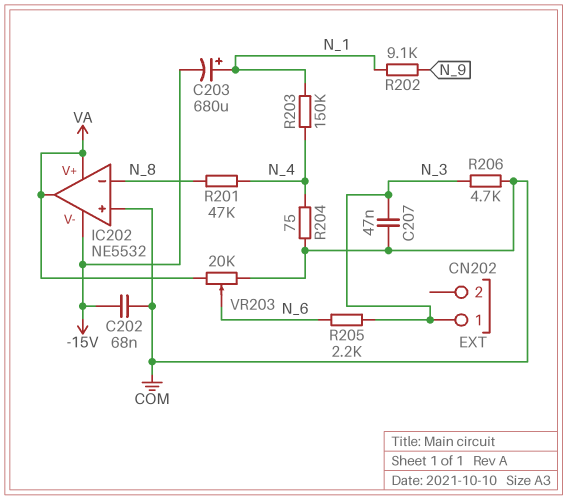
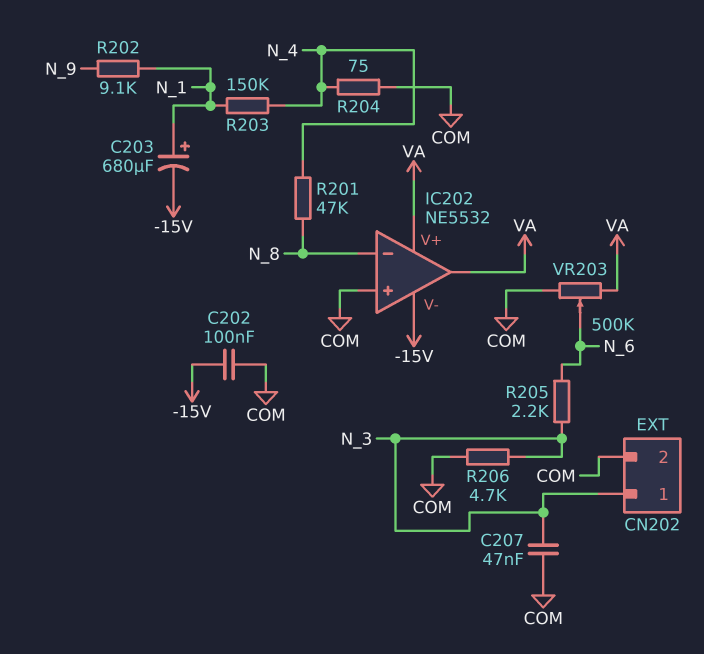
C202: 68nF (-15V, COM) -> 100nF (-15V, COM)
CN202 pin 2: none -> COM
VR203: 20k (COM, VA, wiper N_6) -> 500k (COM, VA, wiper N_6)

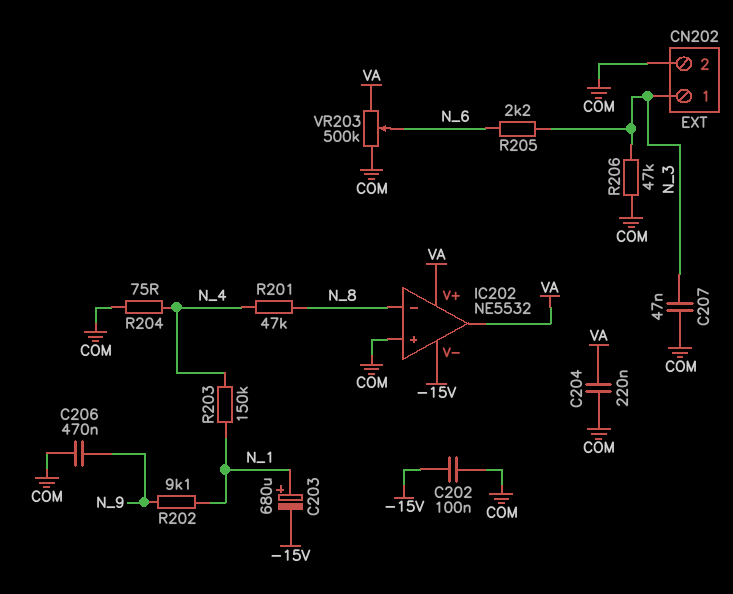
C204: none -> 220nF (COM, VA)
C206: none -> 470nF (COM, N_9)
R206: 4.7k (COM, N_3) -> 47k (COM, N_3)

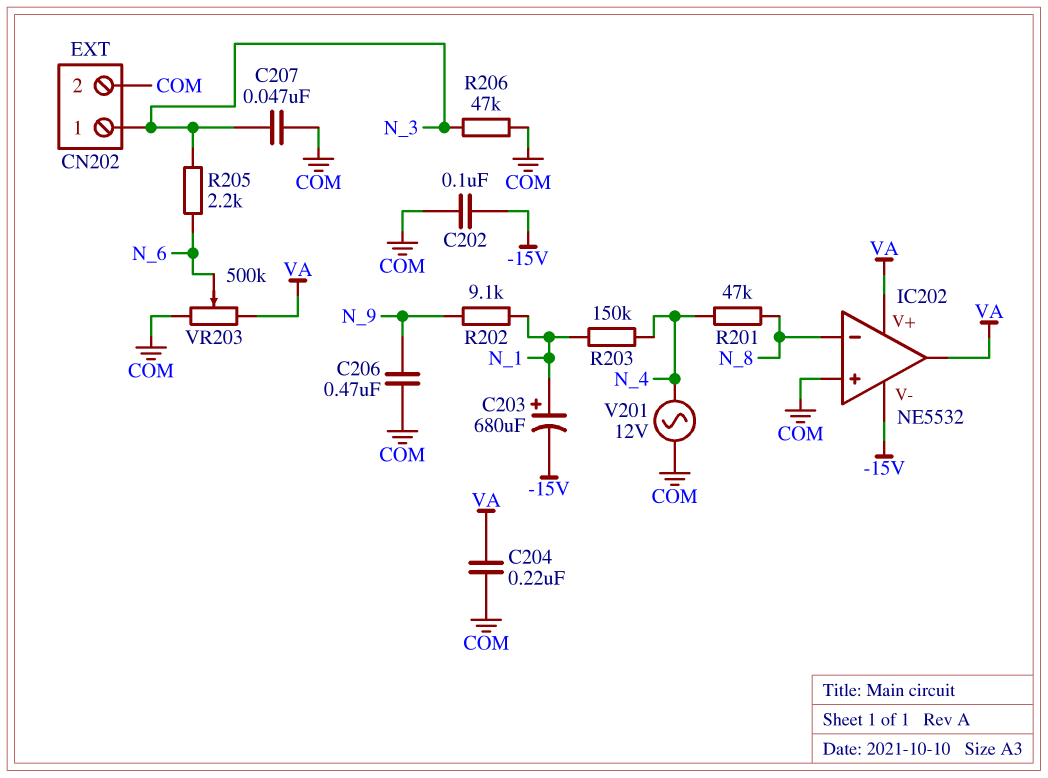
R204: 75 (COM, N_4) -> none
V201: none -> AC 12V (COM, N_4)

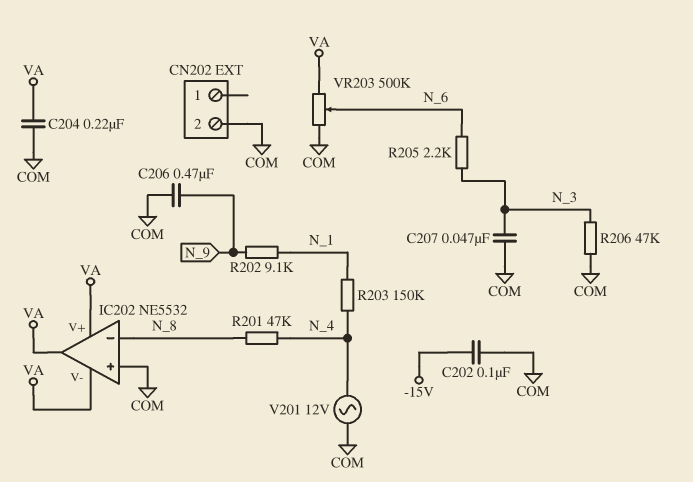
C203: 680uF (plus N_1, minus -15V) -> none
CN202 pin 1: N_3 -> none
IC202 pin V-: -15V -> VA

